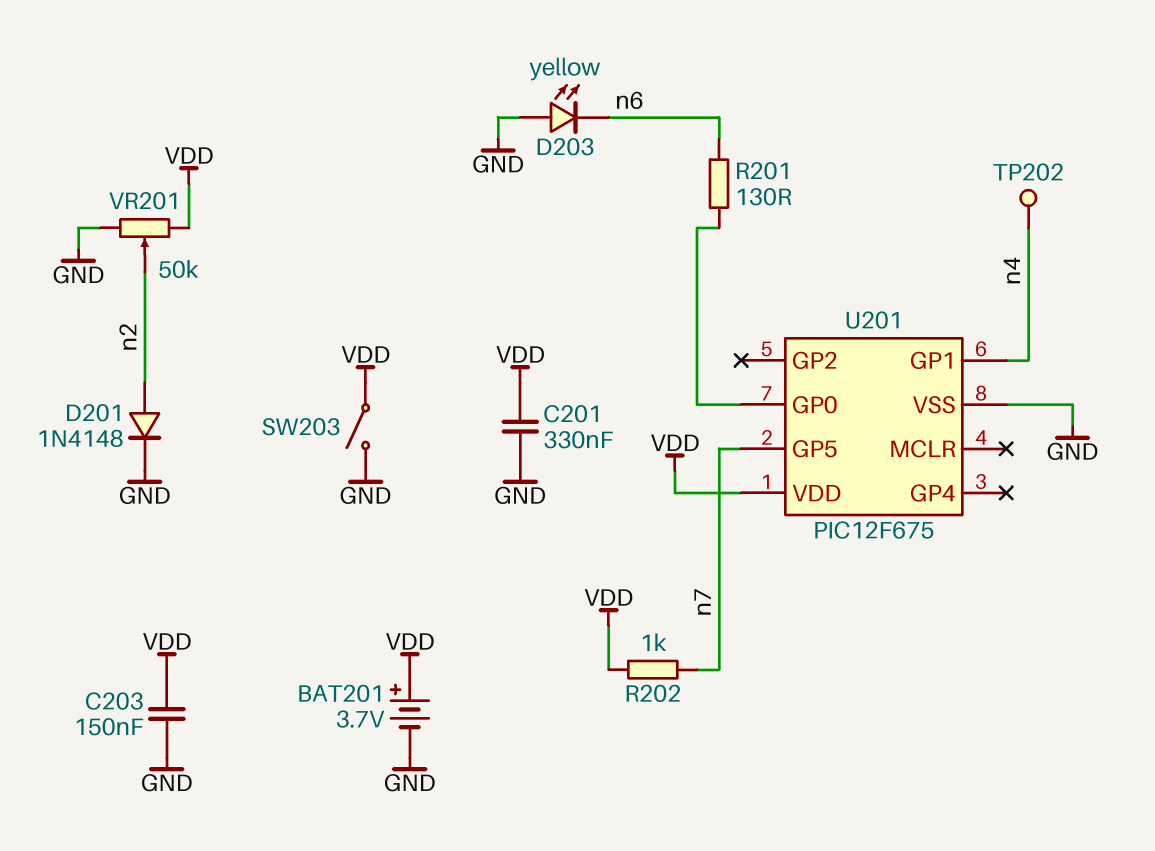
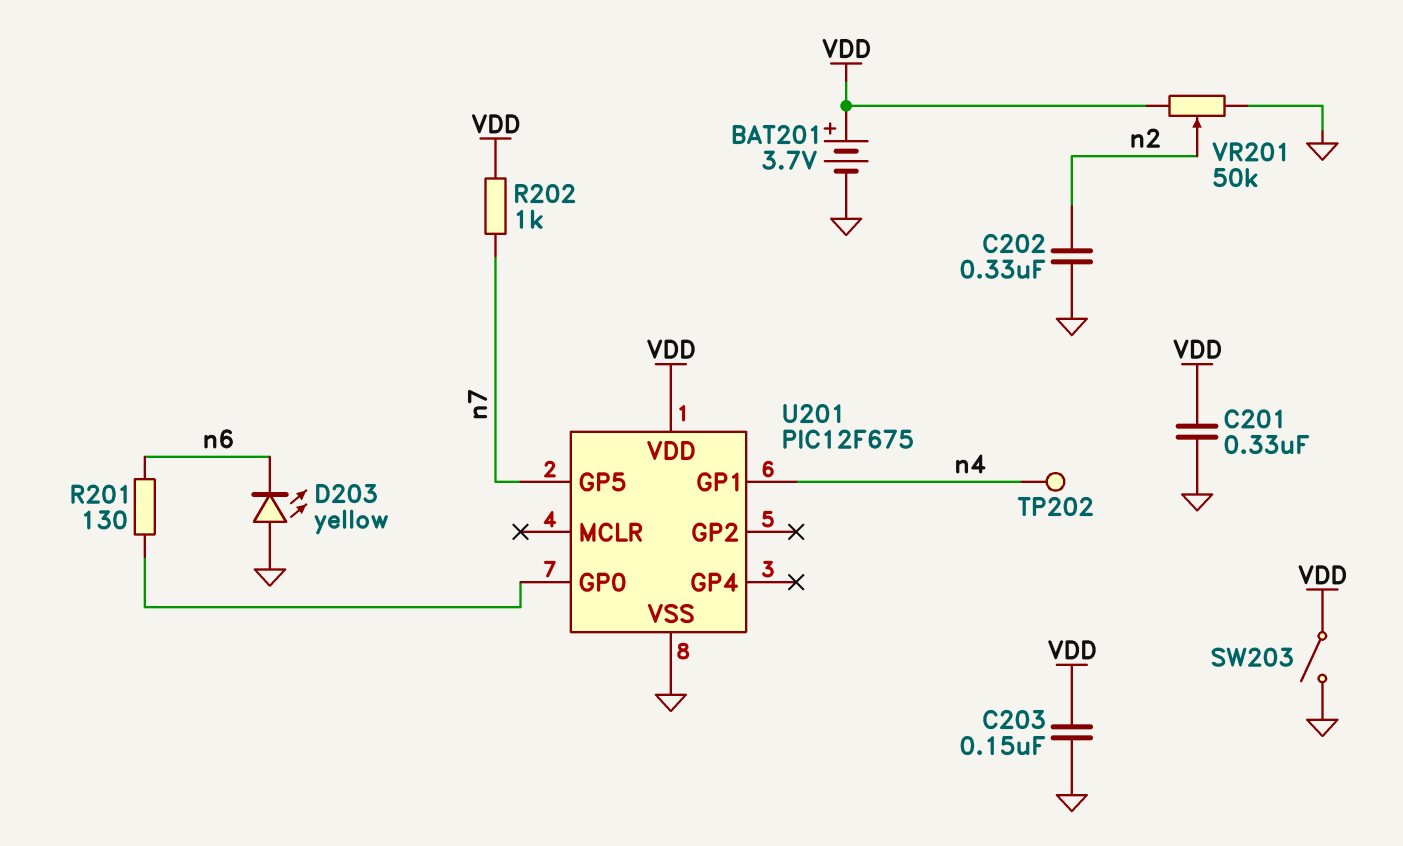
C202: none -> 330nF (GND, n2)
D201: diode 1N4148 (A n2, K GND) -> none

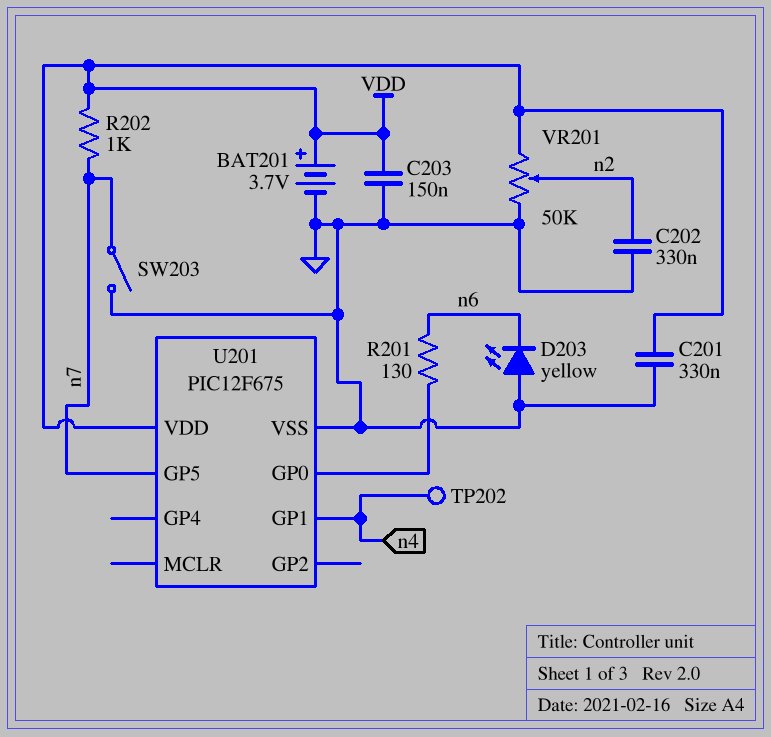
SW203: switch (GND, VDD) -> switch (GND, n7)

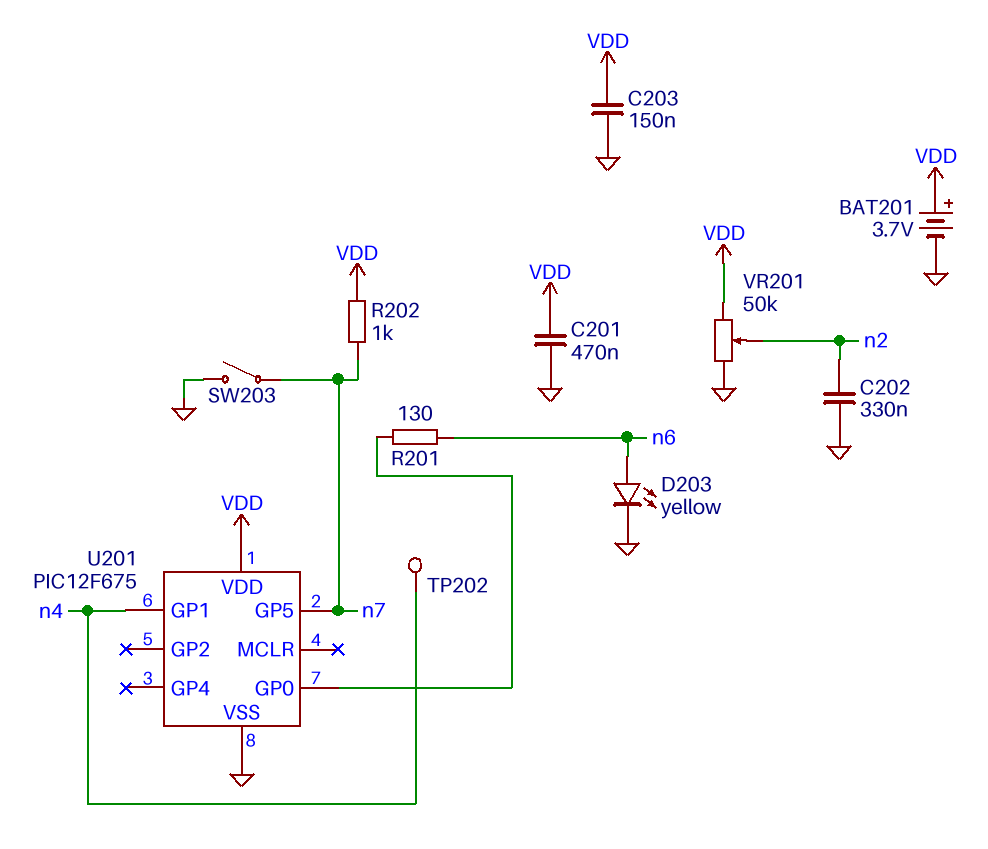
C201: 330nF (GND, VDD) -> 470nF (GND, VDD)
D203: LED yellow (A GND, K n6) -> LED yellow (A n6, K GND)

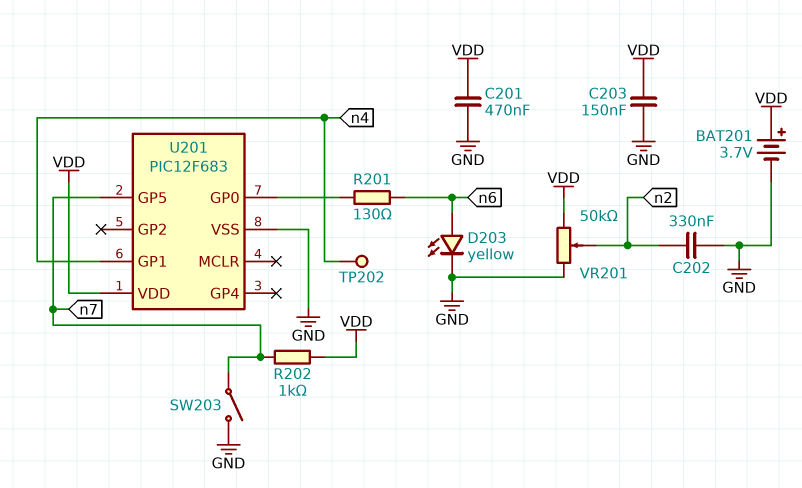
U201: PIC12F675 -> PIC12F683

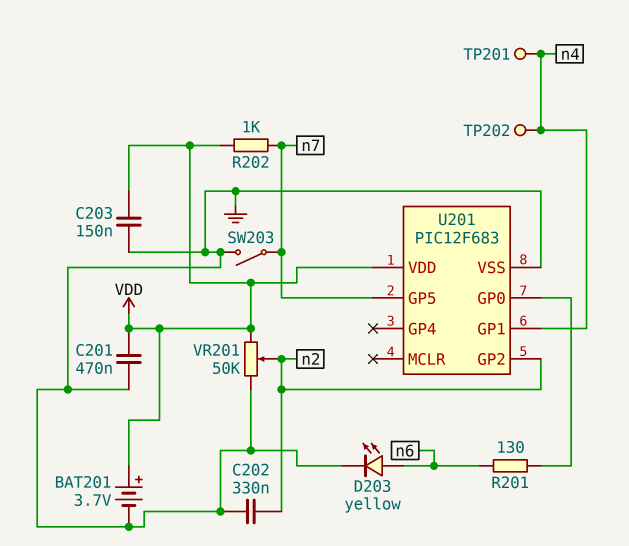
TP201: none -> test point (n4)
U201 pin GP2: none -> n2

